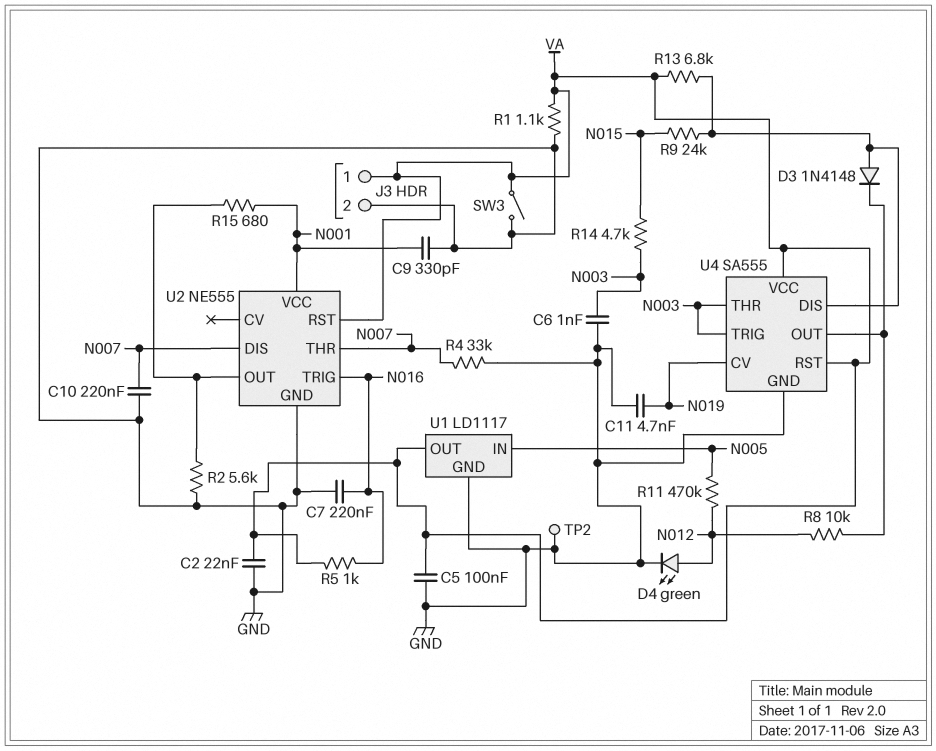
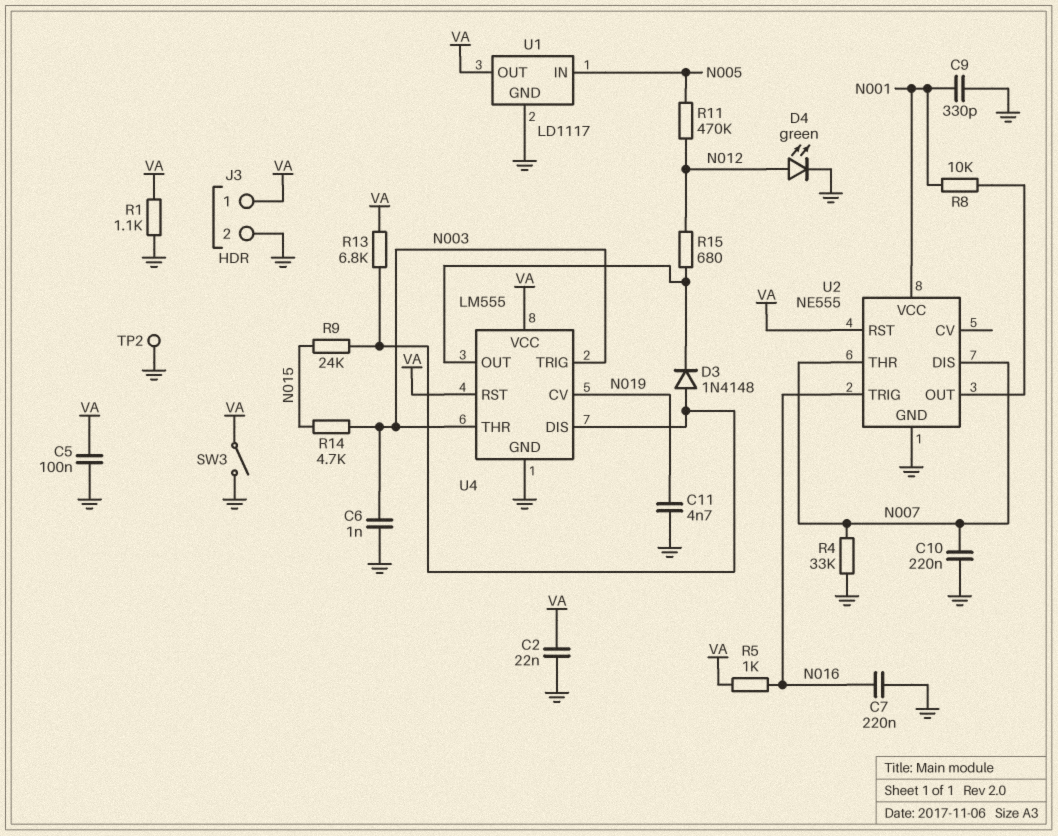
R2: 5.6k (GND, U2/OUT) -> none
R8: 10k (N012, U4/OUT) -> 10k (N001, U2/OUT)
R15: 680 (N001, U2/OUT) -> 680 (N012, U4/OUT)
U4: SA555 -> LM555

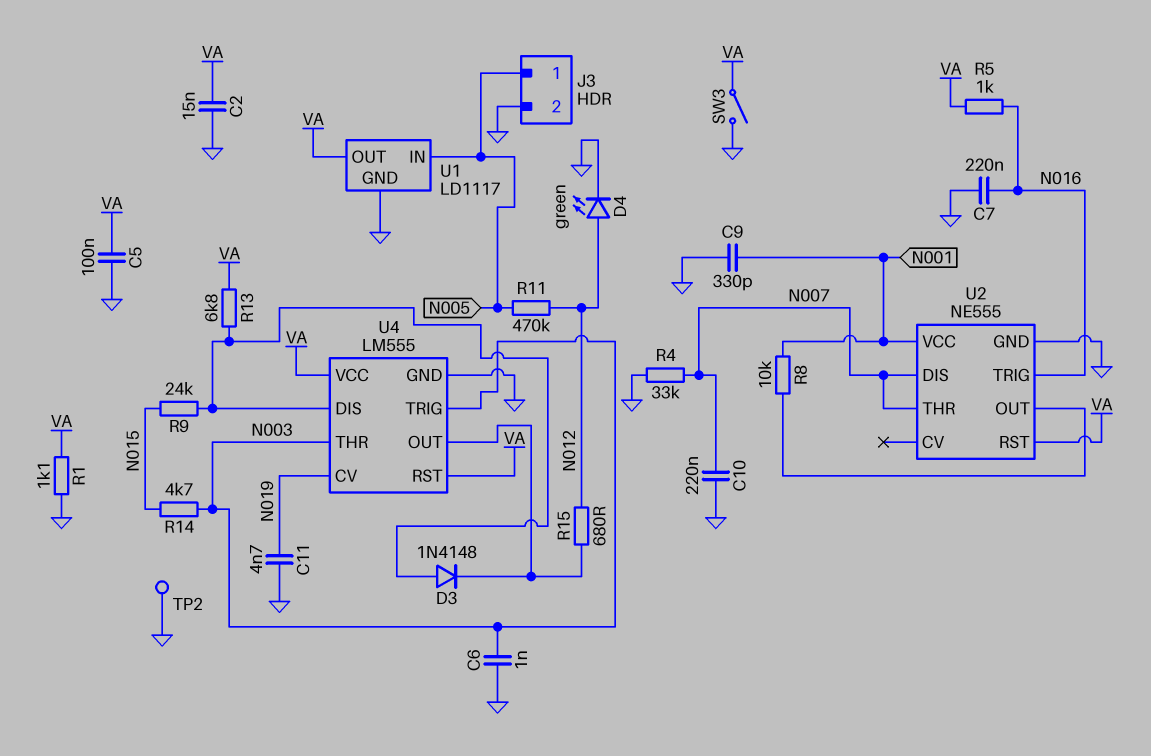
C2: 22nF (GND, VA) -> 15nF (GND, VA)
J3 pin 1: VA -> N005

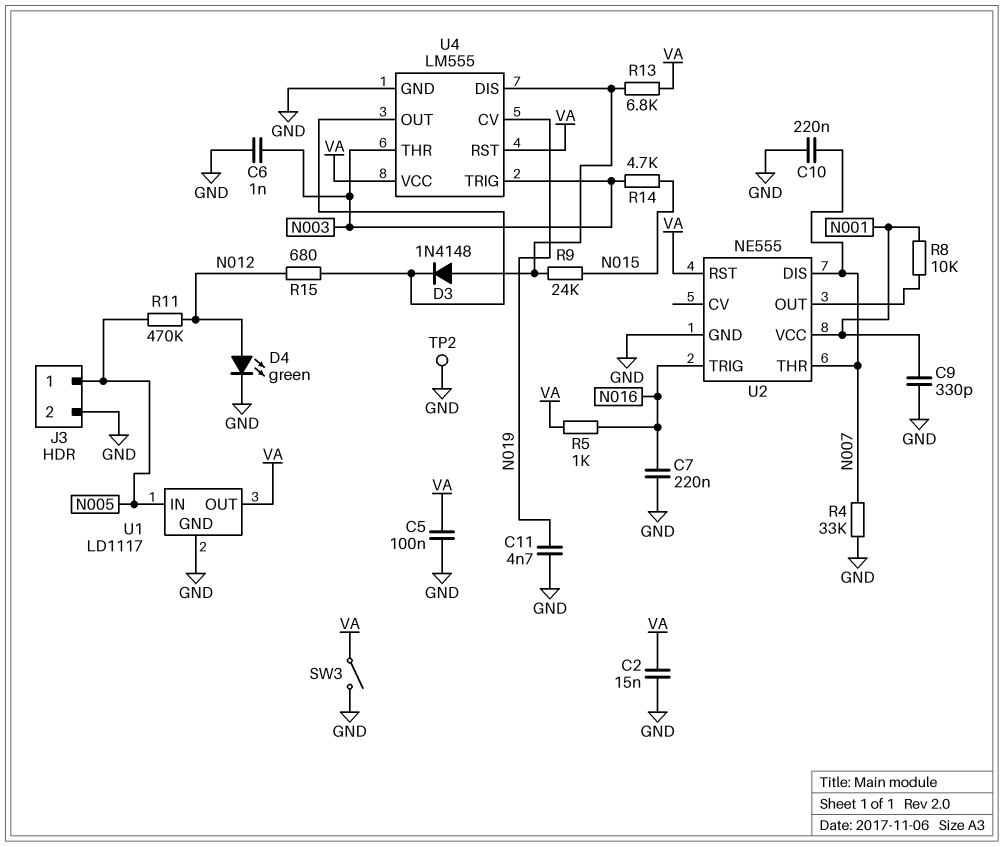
R1: 1.1k (GND, VA) -> none

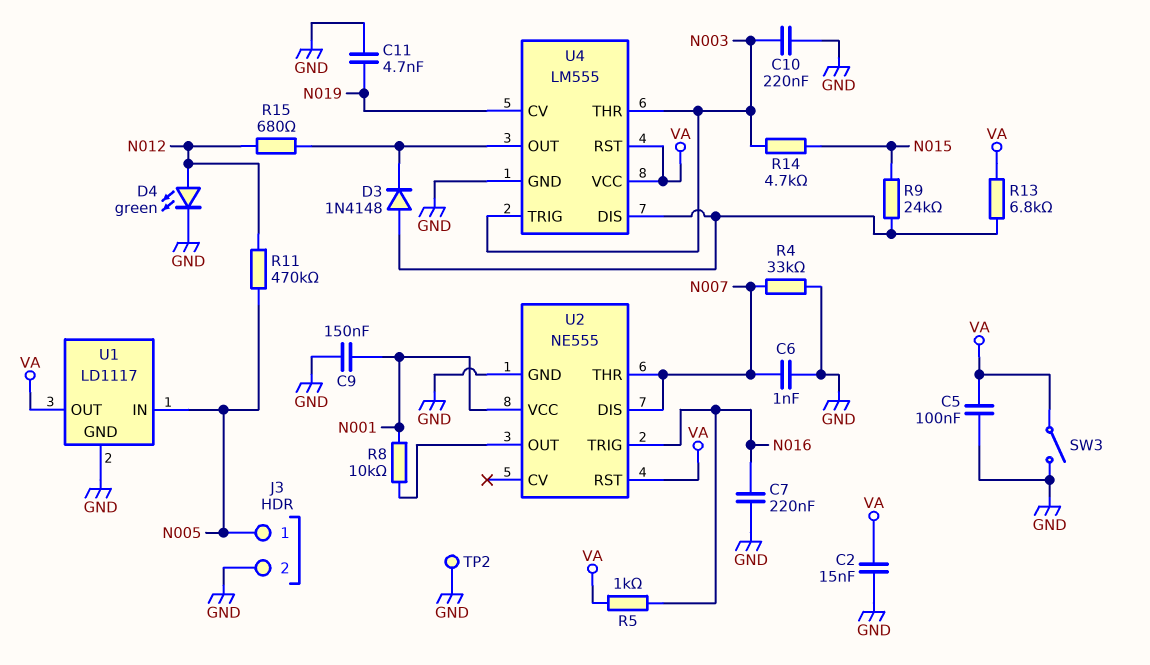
C6: 1nF (GND, N003) -> 1nF (GND, N007)
C9: 330pF (GND, N001) -> 150nF (GND, N001)
C10: 220nF (GND, N007) -> 220nF (GND, N003)

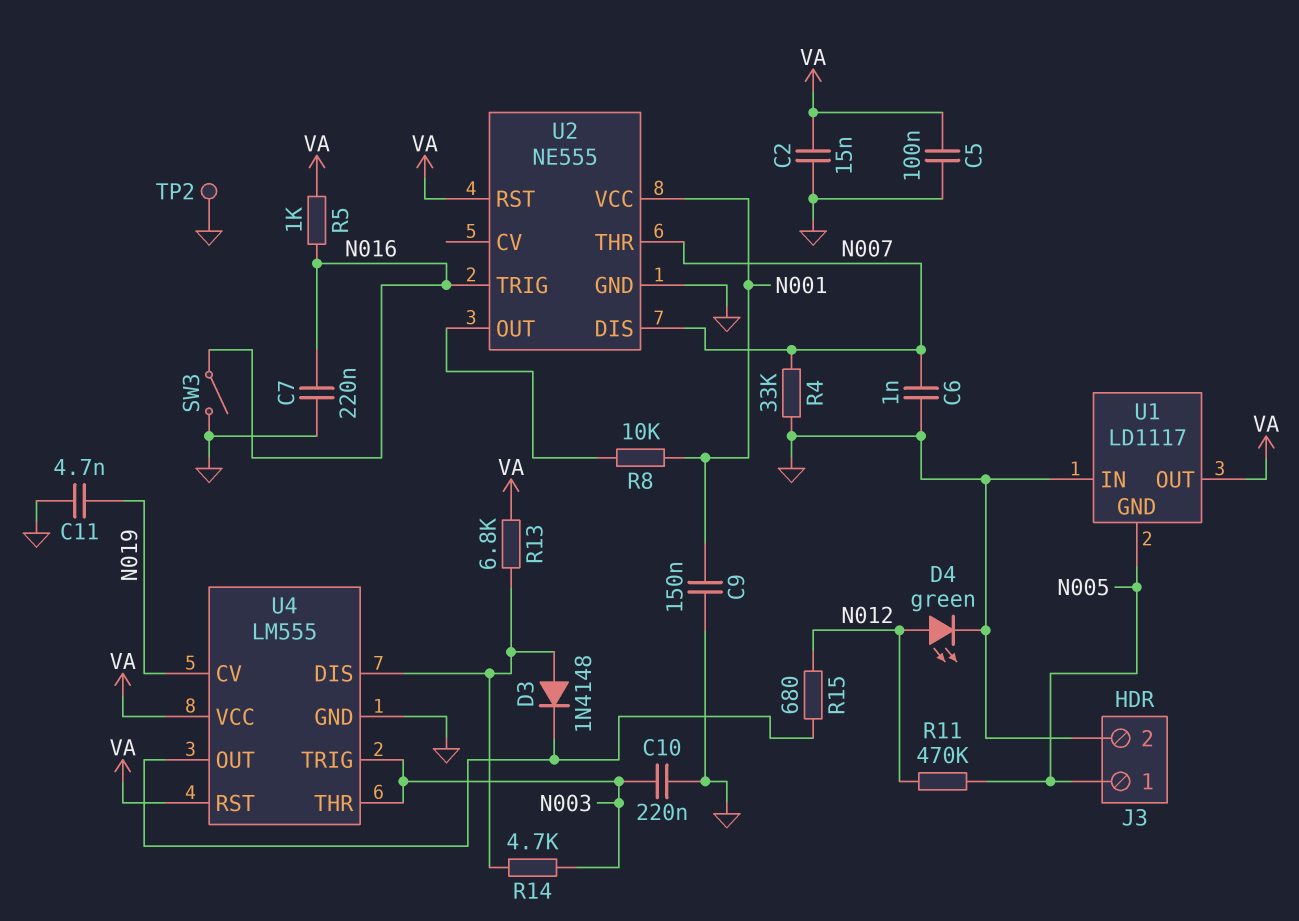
R9: 24k (N015, U4/DIS) -> none
R14: 4.7k (N003, N015) -> 4.7k (N003, U4/DIS)
SW3: switch (GND, VA) -> switch (GND, N016)
U1 pin GND: GND -> N005
U1 pin IN: N005 -> GND

